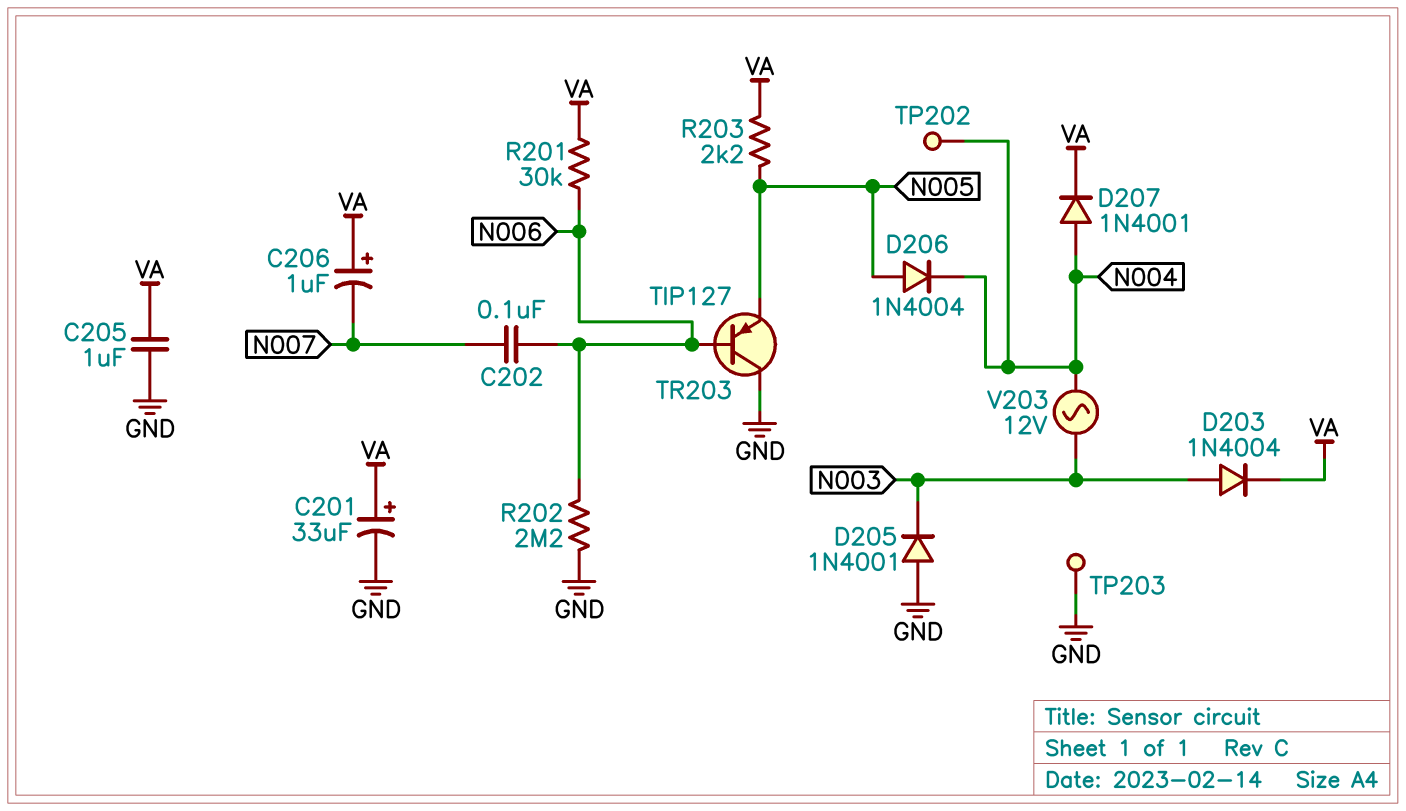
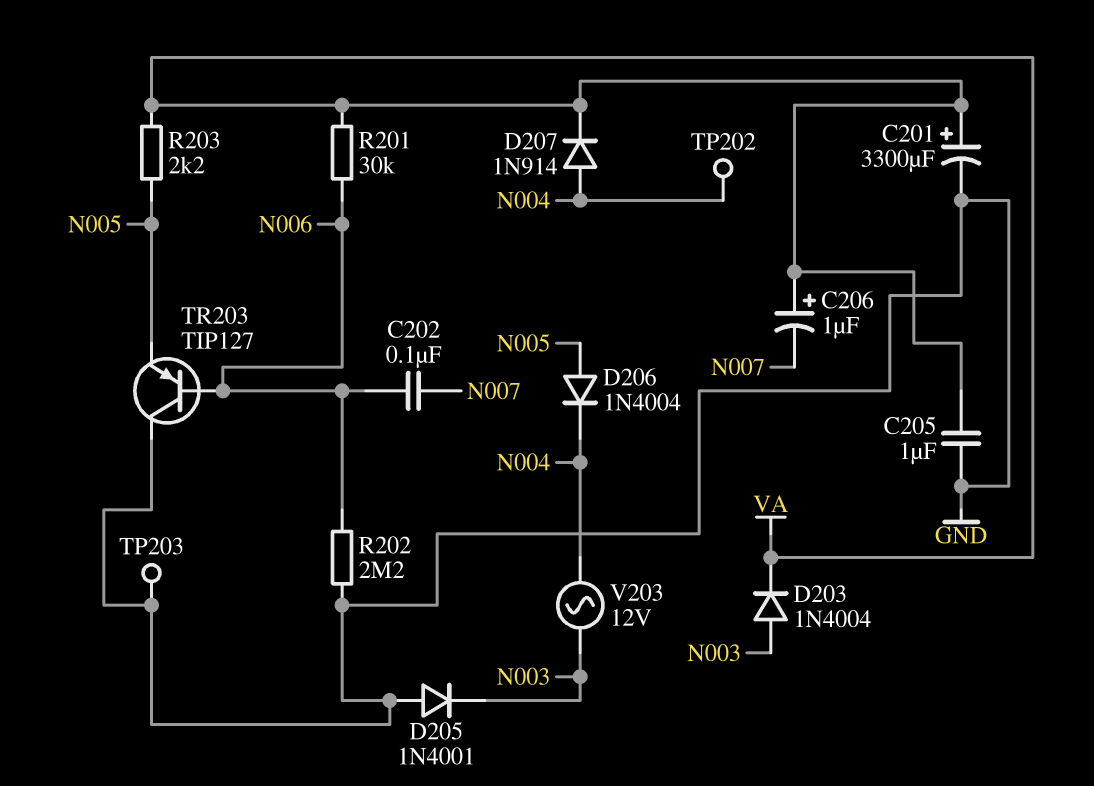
C201: 33uF (plus VA, minus GND) -> 3300uF (plus VA, minus GND)
D207: diode 1N4001 (A N004, K VA) -> diode 1N914 (A N004, K VA)

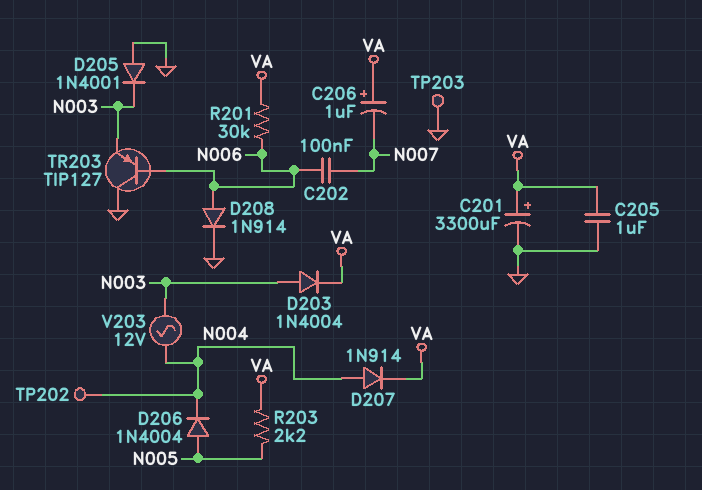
D208: none -> diode 1N914 (A N006, K GND)
R202: 2.2M (GND, N006) -> none
TR203: PNP TIP127 (B N006, C GND, E N005) -> PNP TIP127 (B N006, C GND, E N003)

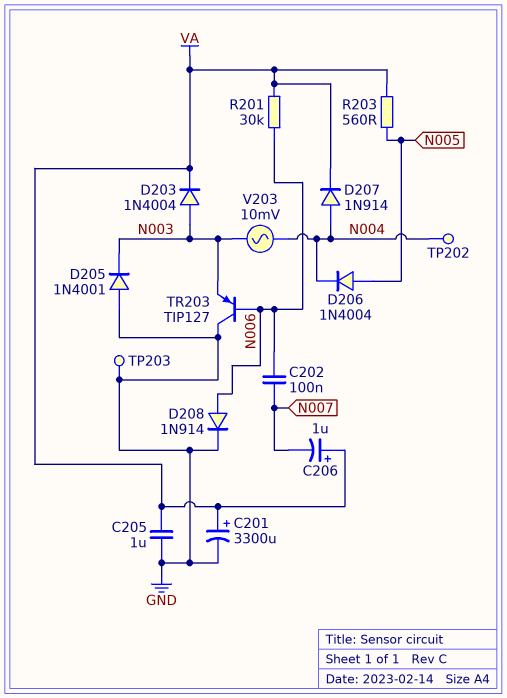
R203: 2.2k (N005, VA) -> 560 (N005, VA)
V203: AC 12V (N003, N004) -> AC 10mV (N003, N004)

